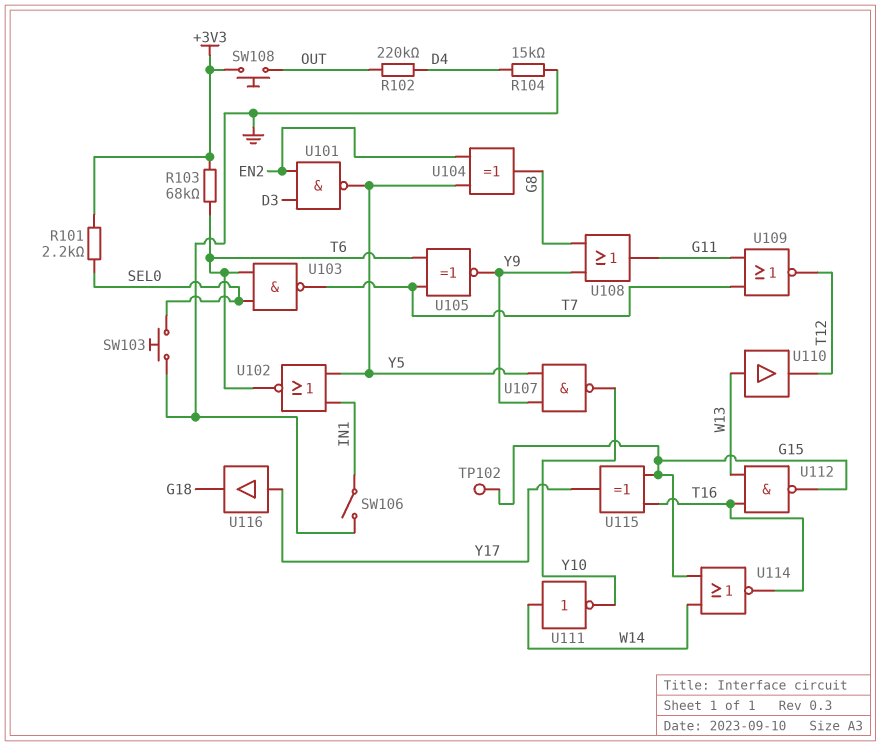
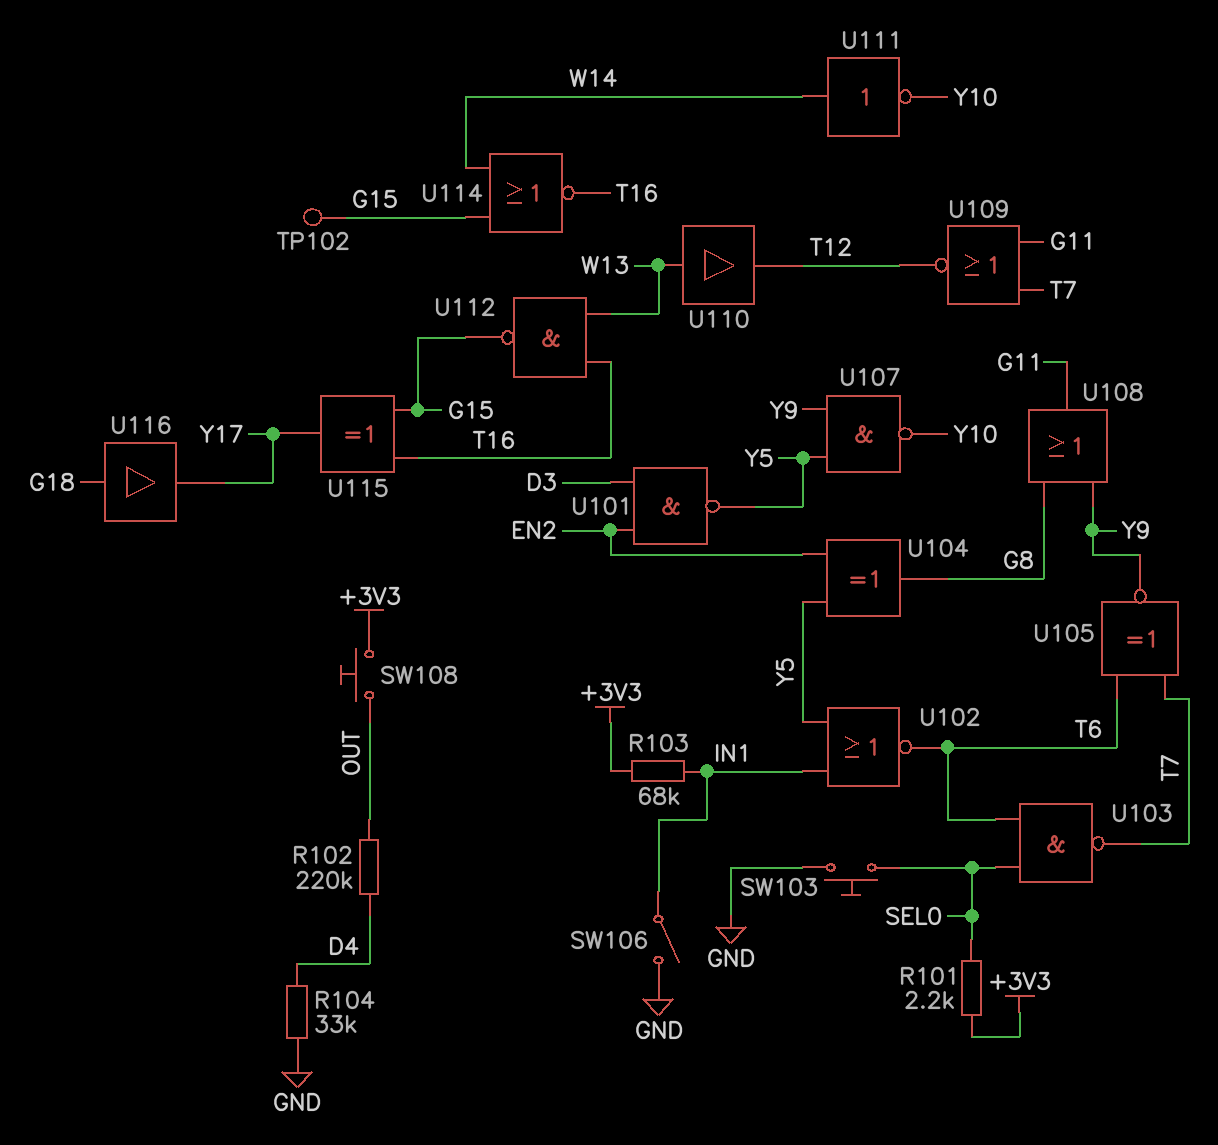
R103: 68k (+3V3, T6) -> 68k (+3V3, IN1)
R104: 15k (D4, GND) -> 33k (D4, GND)
U116: buffer (in Y17, out G18) -> buffer (in G18, out Y17)

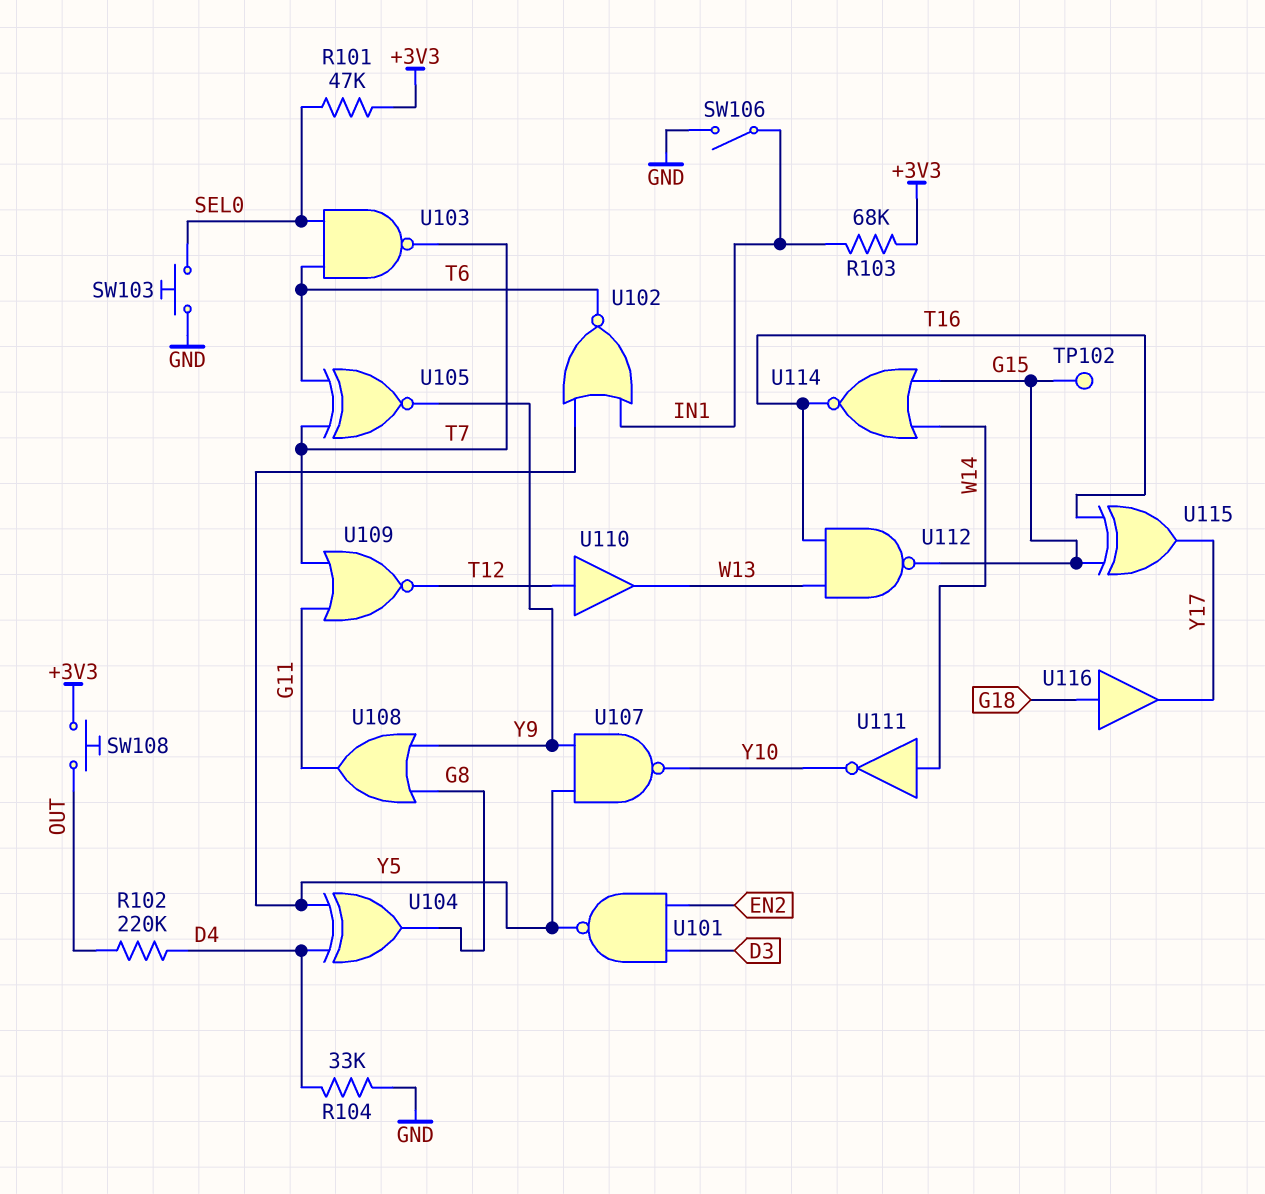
R101: 2.2k (+3V3, SEL0) -> 47k (+3V3, SEL0)
U104: XOR (in EN2, in Y5, out G8) -> XOR (in D4, in Y5, out G8)
U110: buffer (in W13, out T12) -> buffer (in T12, out W13)

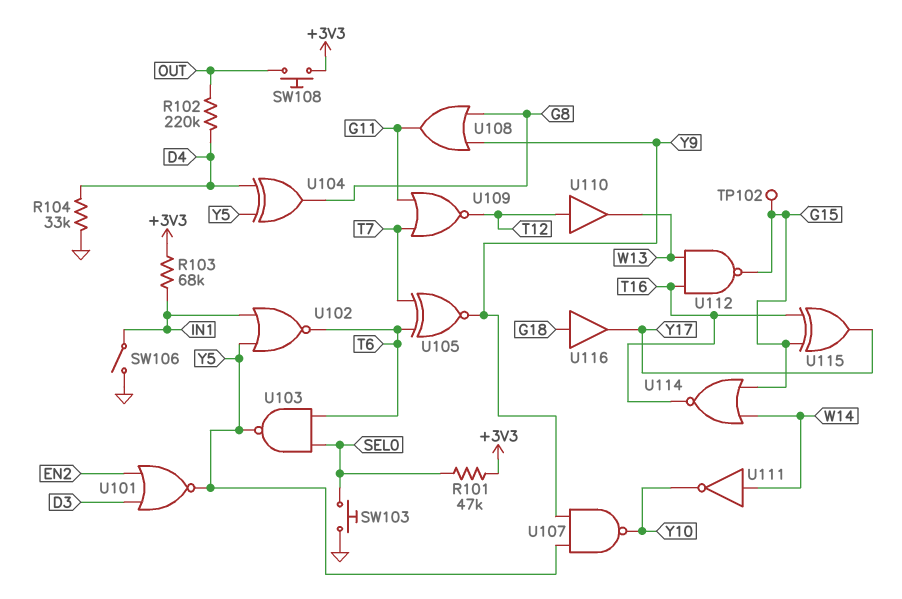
U101: NAND (in D3, in EN2, out Y5) -> NOR (in D3, in EN2, out Y5)
U103: NAND (in SEL0, in T6, out T7) -> NAND (in SEL0, in T6, out Y5)

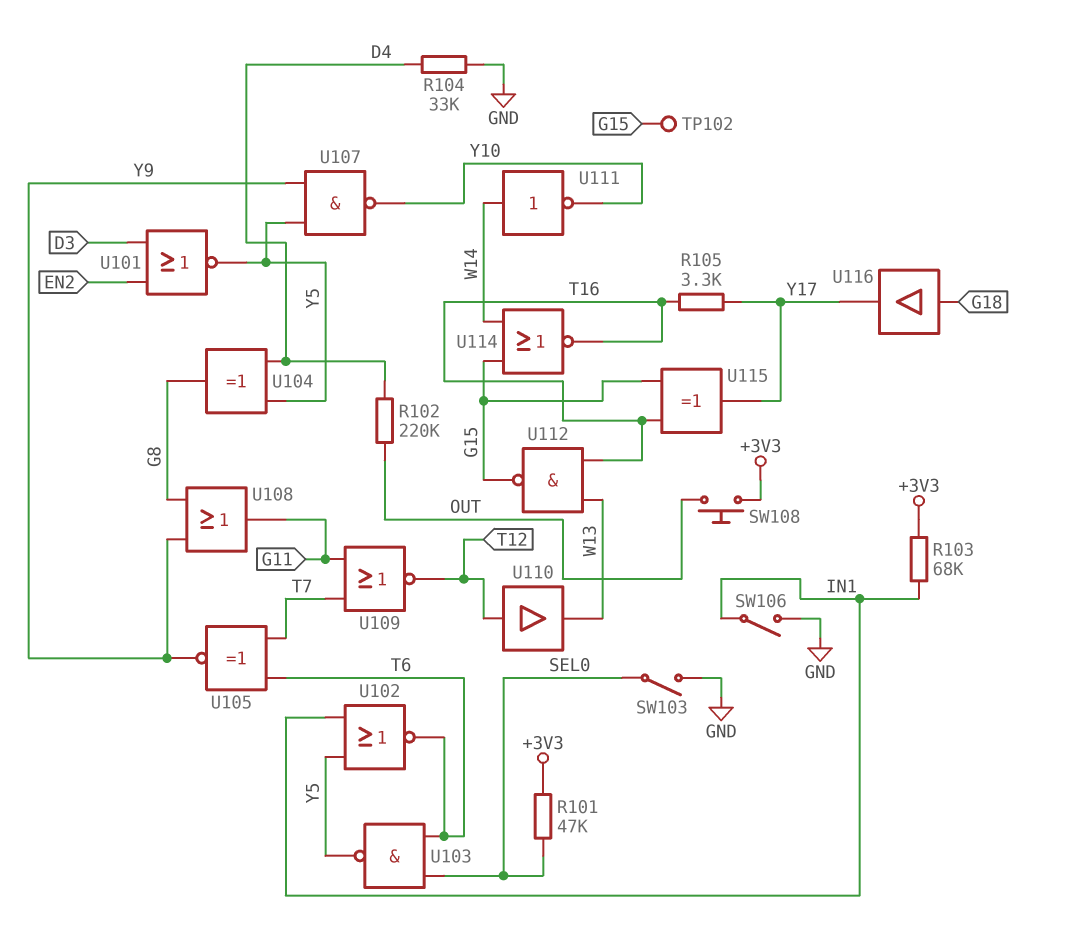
R105: none -> 3.3k (T16, Y17)
SW103: button (GND, SEL0) -> switch (GND, SEL0)

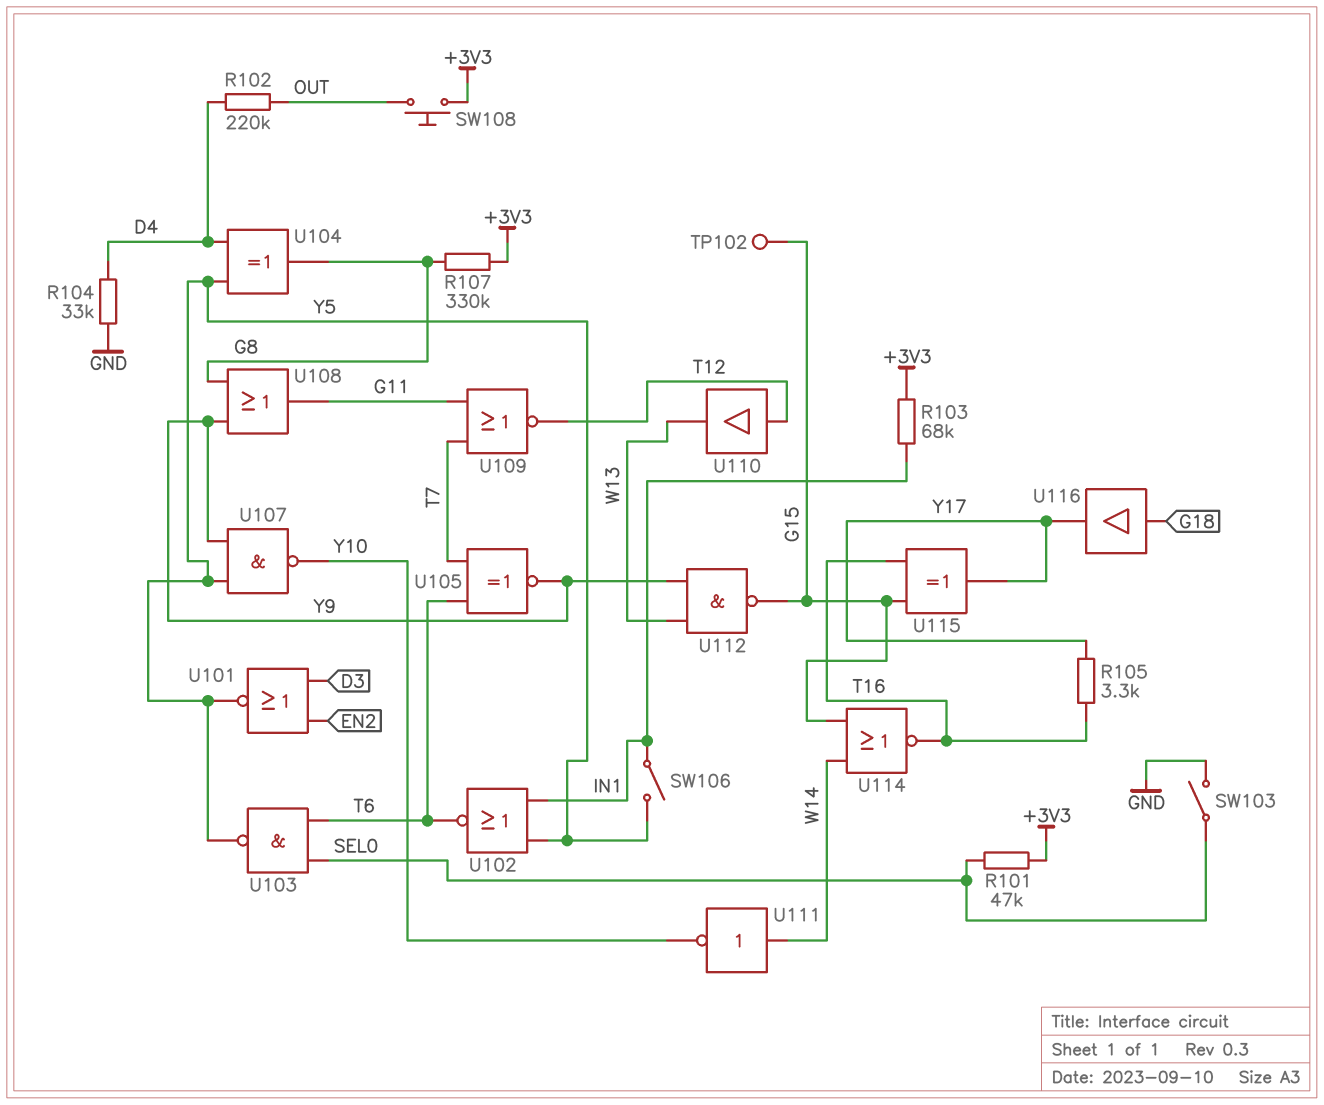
R107: none -> 330k (+3V3, G8)
SW106: switch (GND, IN1) -> switch (IN1, Y5)
U112: NAND (in T16, in W13, out G15) -> NAND (in W13, in Y9, out G15)

